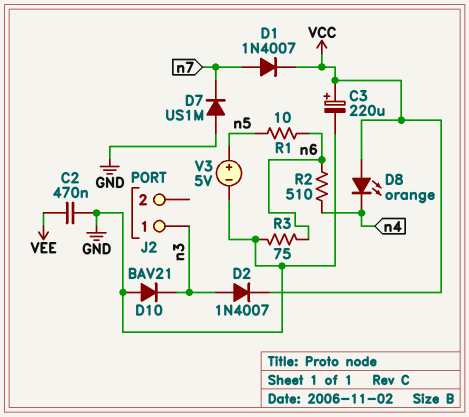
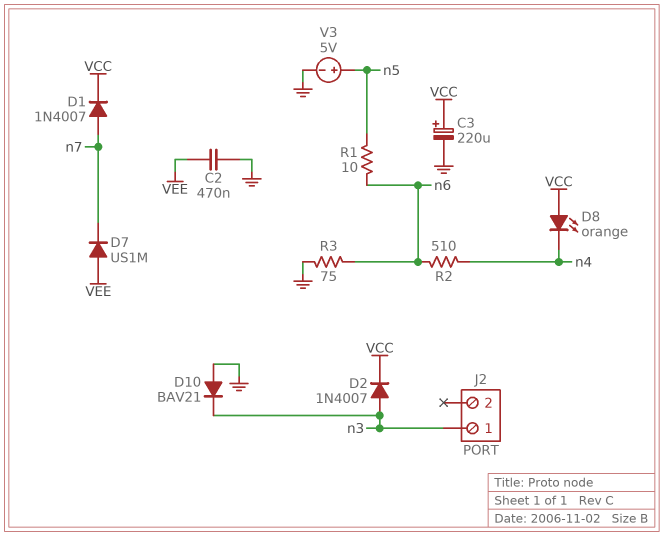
D7: diode US1M (A GND, K n7) -> diode US1M (A VEE, K n7)

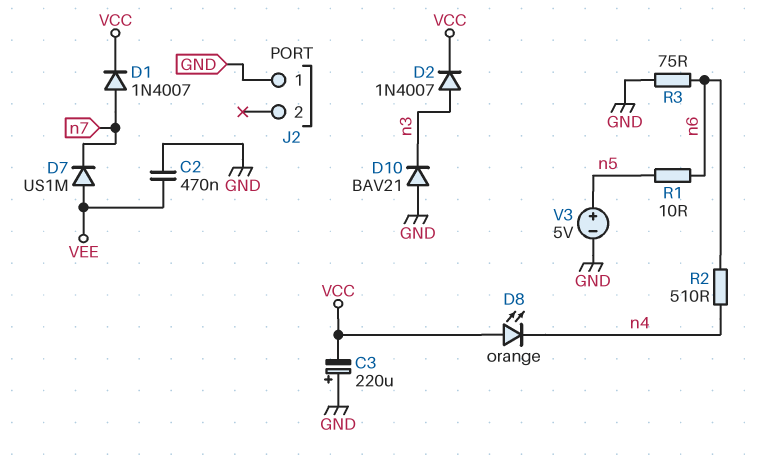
C3: 220uF (plus VCC, minus GND) -> 220uF (plus GND, minus VCC)
J2 pin 1: n3 -> GND

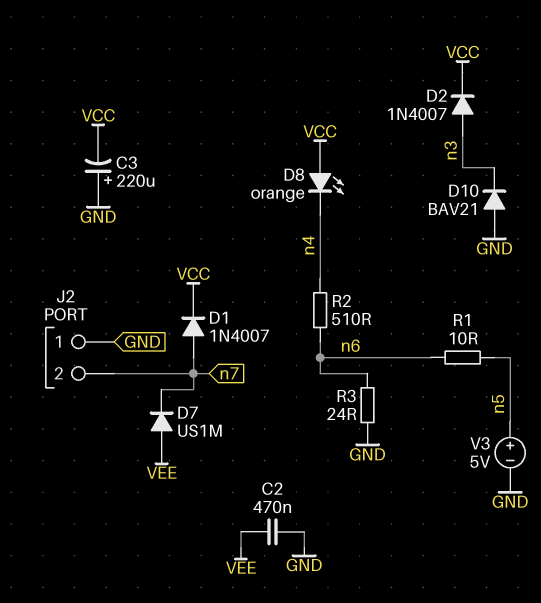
J2 pin 2: none -> n7
R3: 75 (GND, n6) -> 24 (GND, n6)

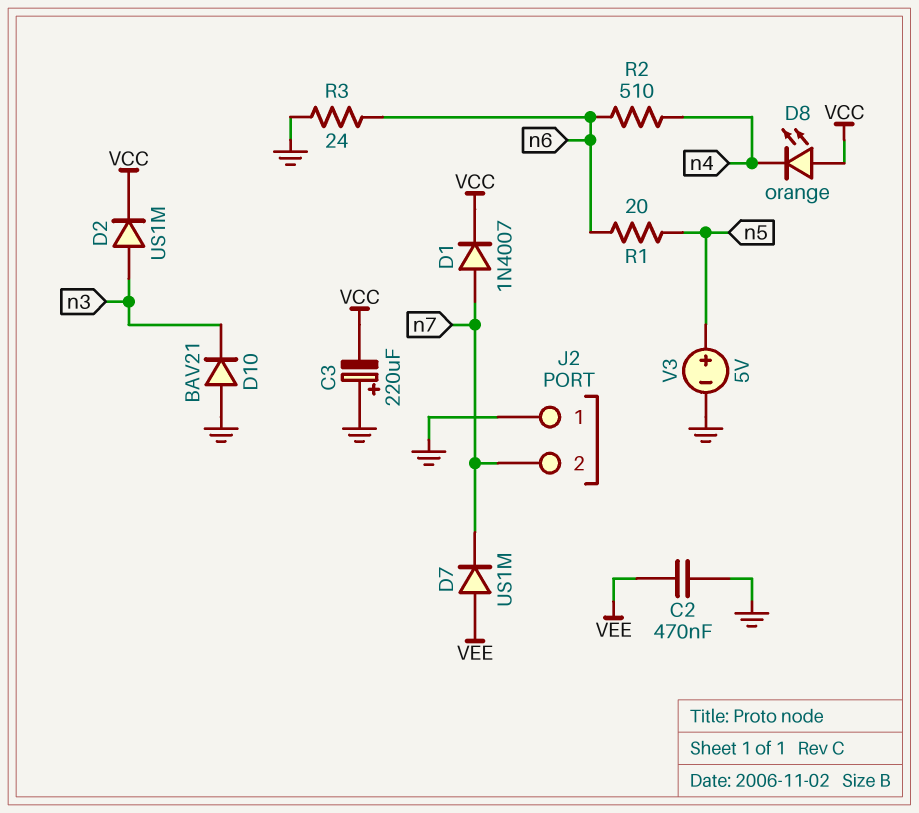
D2: diode 1N4007 (A n3, K VCC) -> diode US1M (A n3, K VCC)
R1: 10 (n5, n6) -> 20 (n5, n6)

